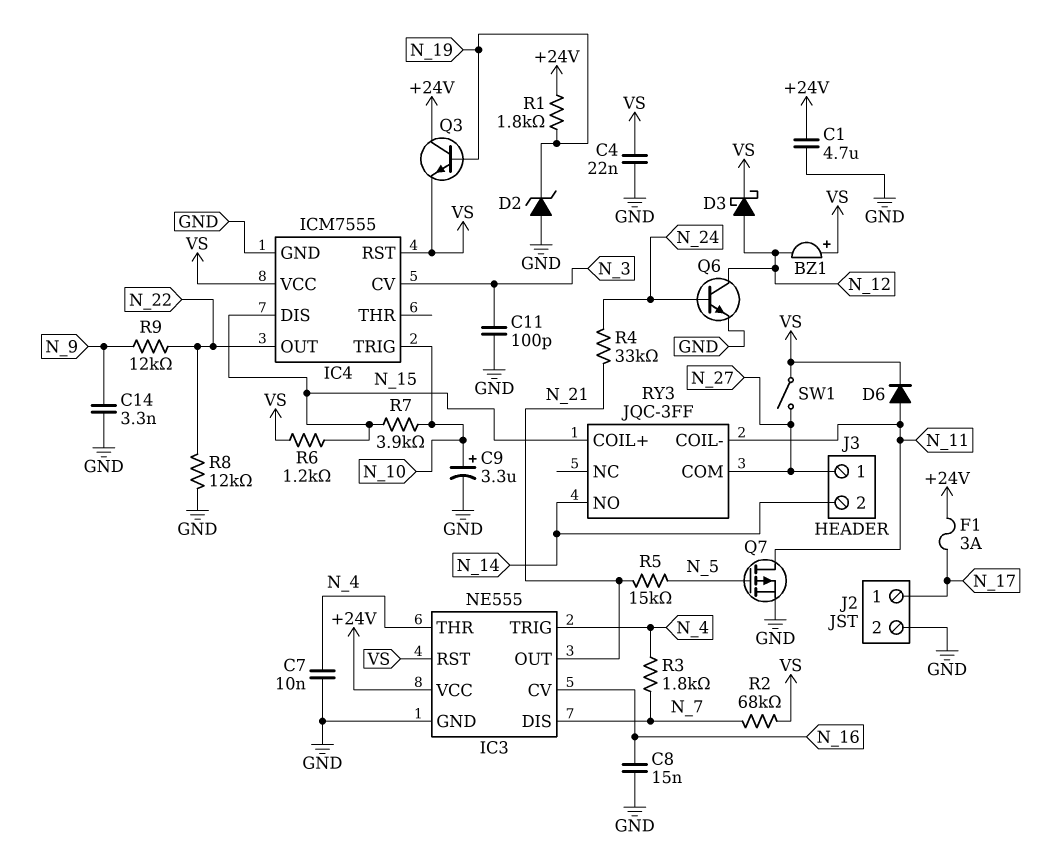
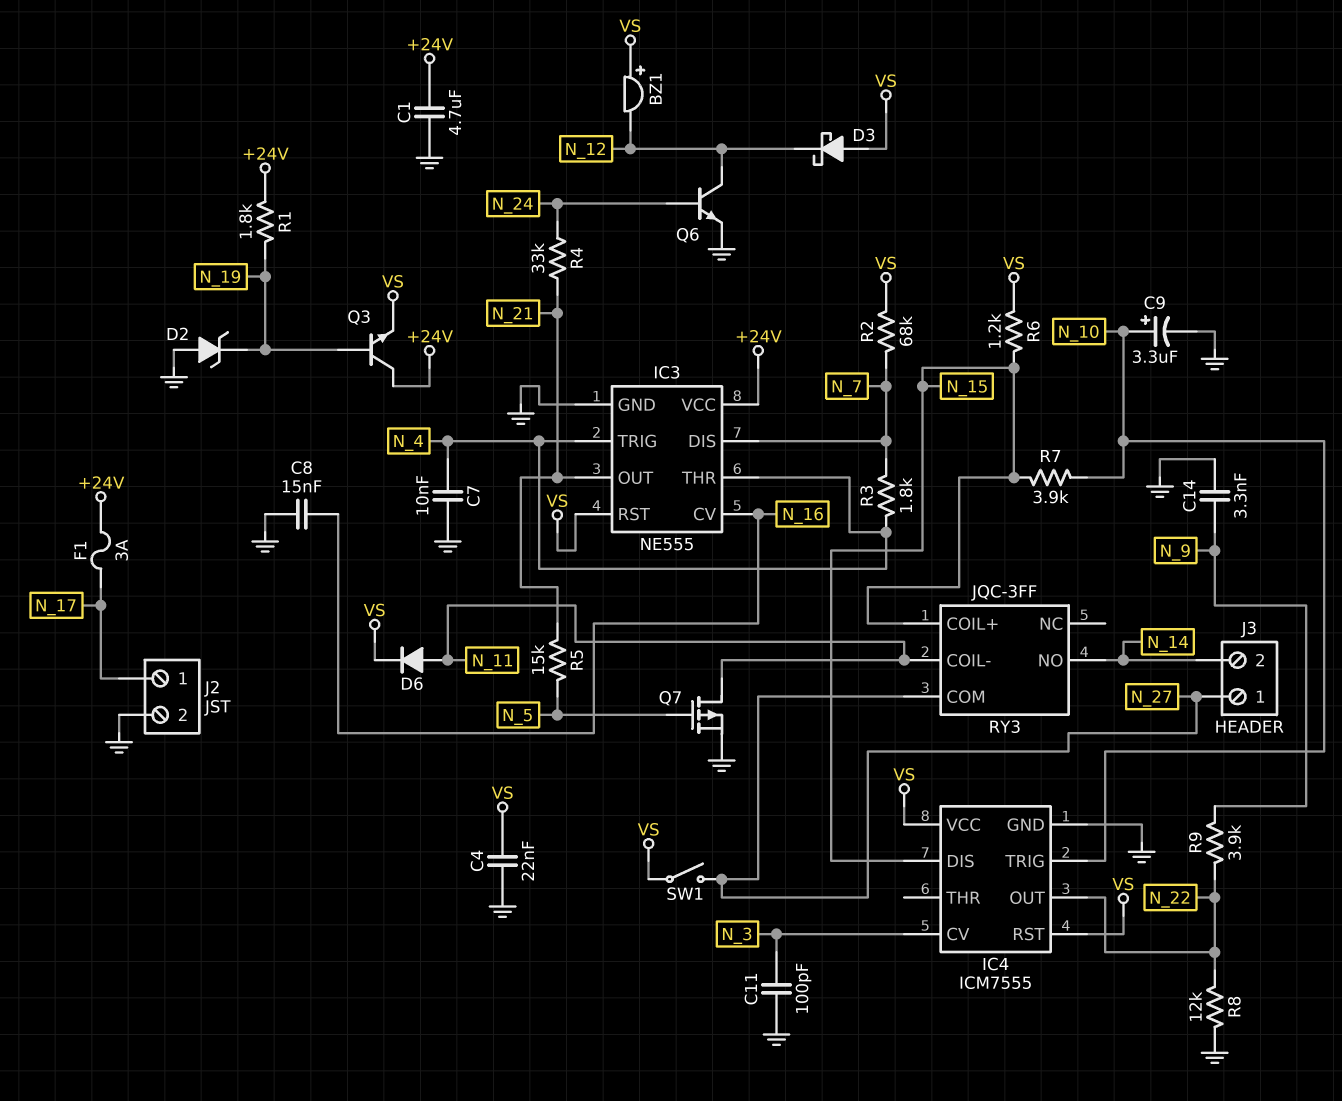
D3: schottky (A N_12, K VS) -> schottky (A VS, K N_12)
R9: 12k (N_9, N_22) -> 3.9k (N_9, N_22)

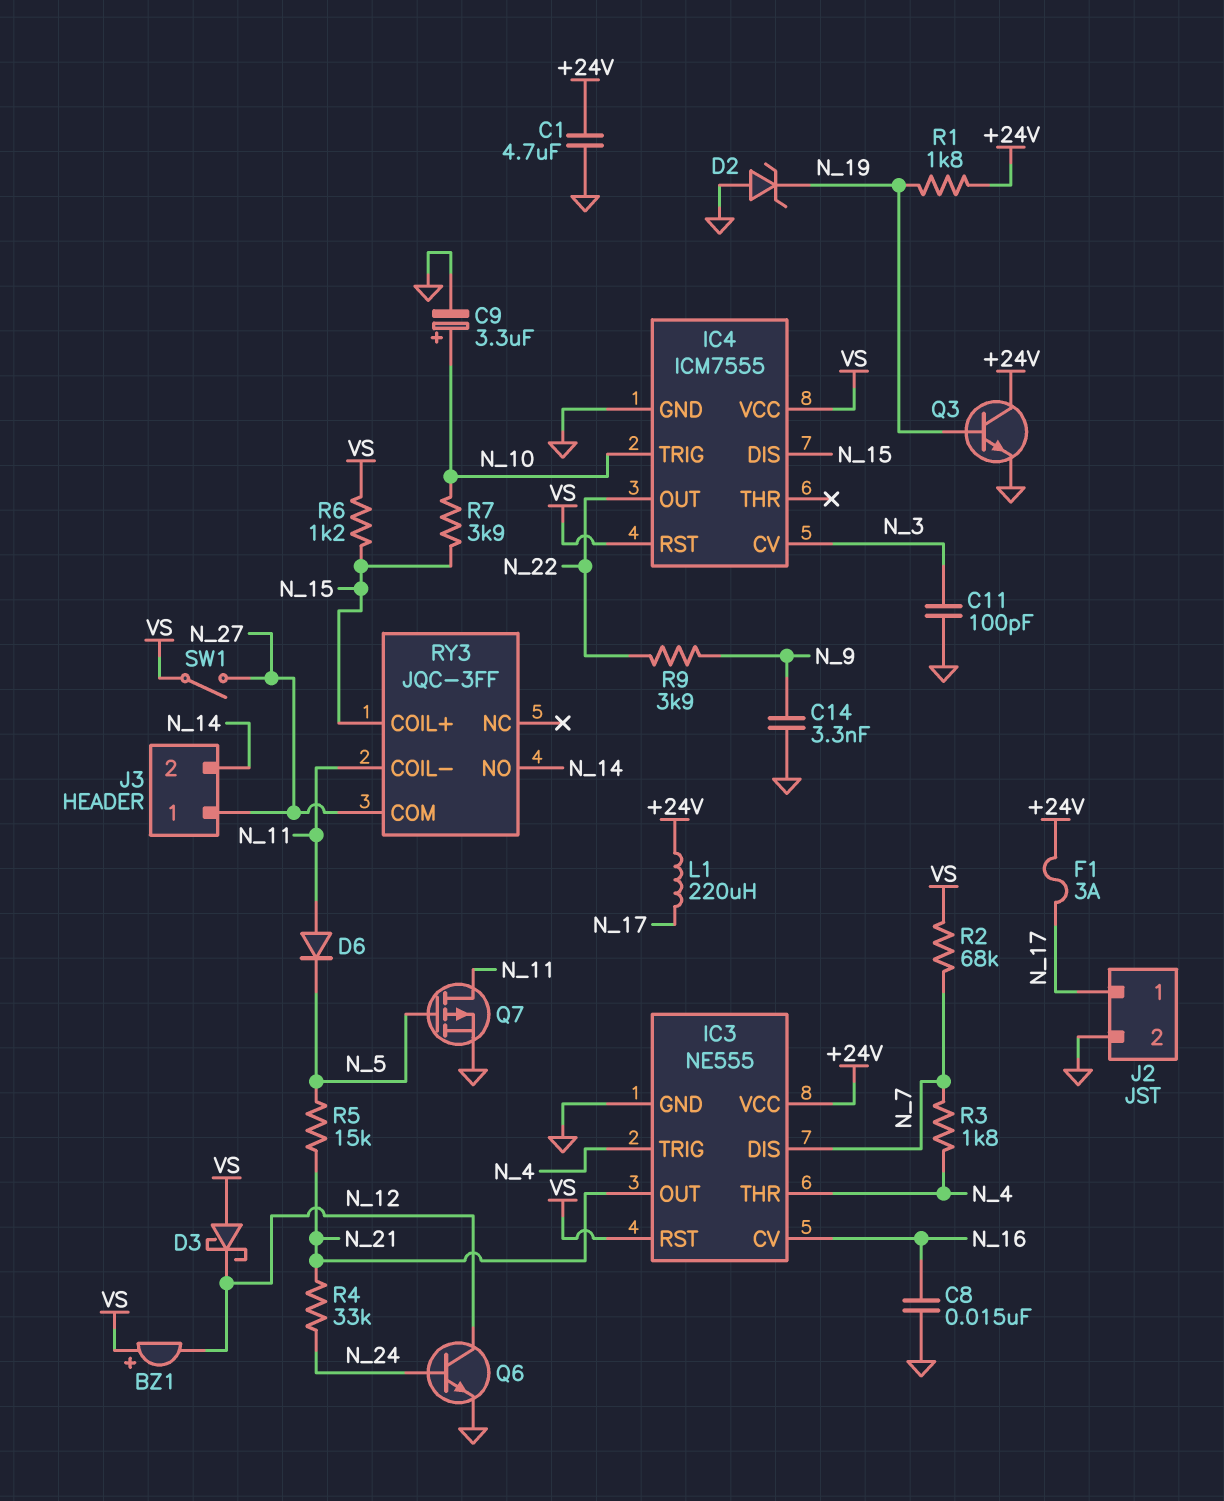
C4: 22nF (GND, VS) -> none
C7: 10nF (GND, N_4) -> none
D6: diode (A N_11, K VS) -> diode (A N_11, K N_5)
L1: none -> 220uH (+24V, N_17)
Q3: NPN (B N_19, C +24V, E VS) -> NPN (B N_19, C +24V, E GND)
R8: 12k (GND, N_22) -> none

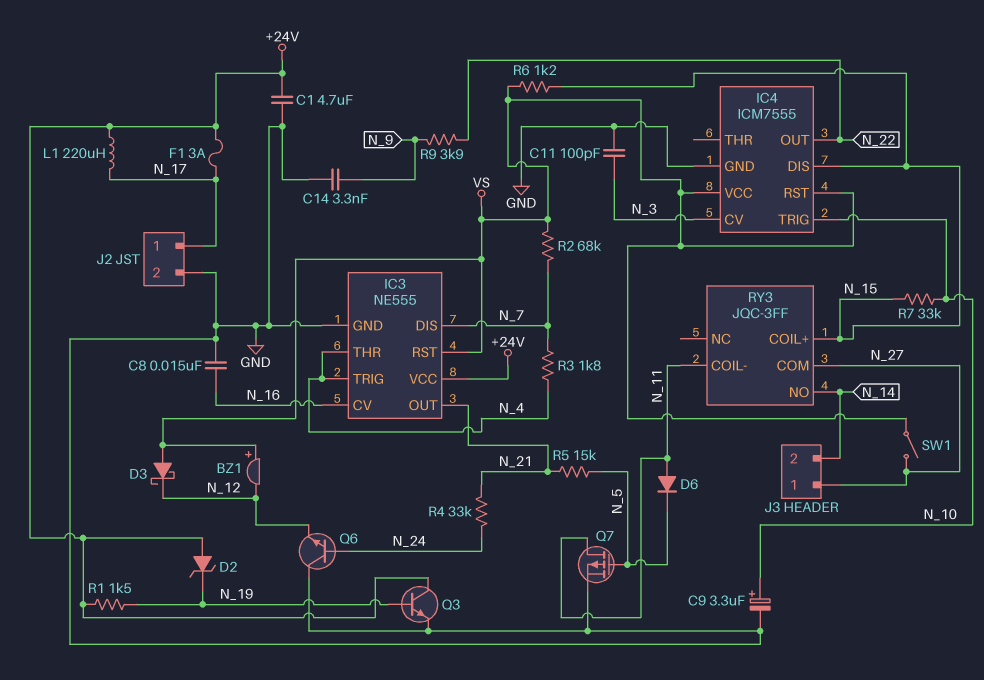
D2: zener (A GND, K N_19) -> zener (A +24V, K N_19)
Q6: NPN (B N_24, C N_12, E GND) -> NPN (B N_24, C GND, E N_12)
R1: 1.8k (+24V, N_19) -> 1.5k (+24V, N_19)
R7: 3.9k (N_10, N_15) -> 33k (N_10, N_15)

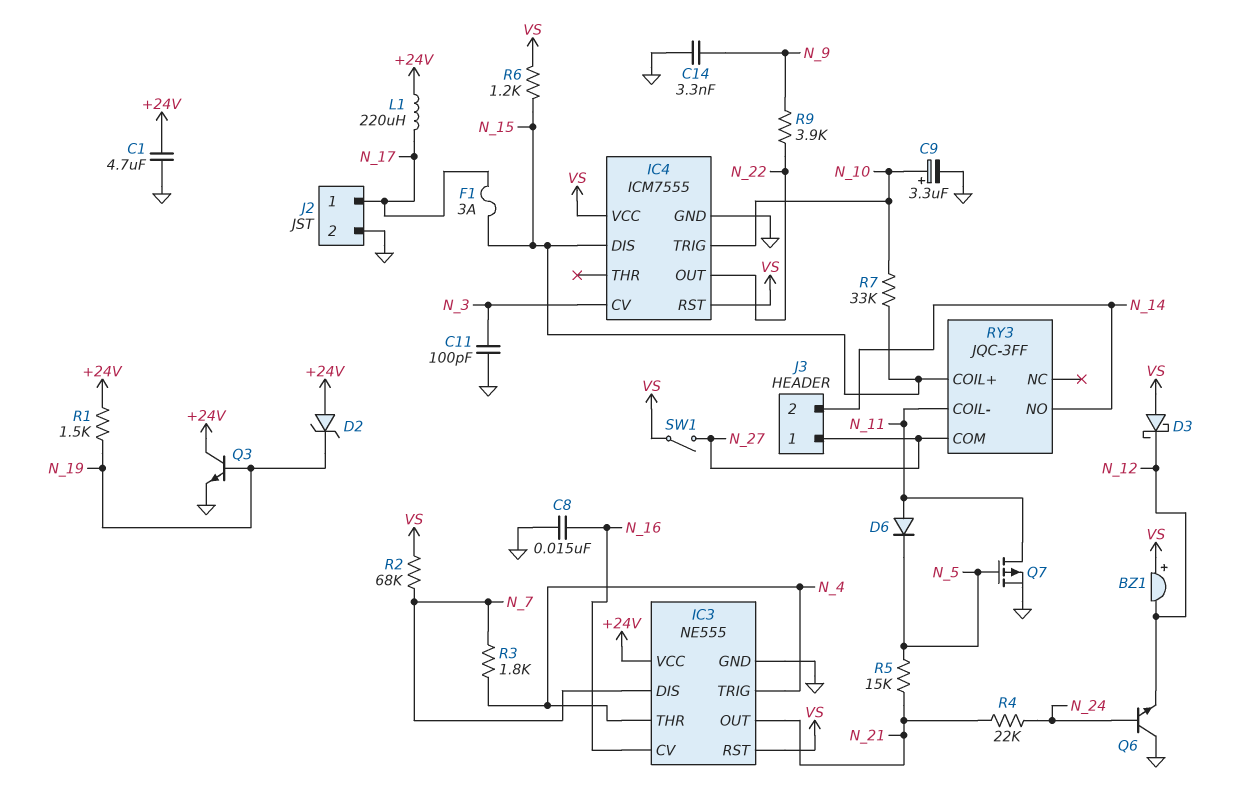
F1: 3A (+24V, N_17) -> 3A (N_15, N_17)
R4: 33k (N_21, N_24) -> 22k (N_21, N_24)

